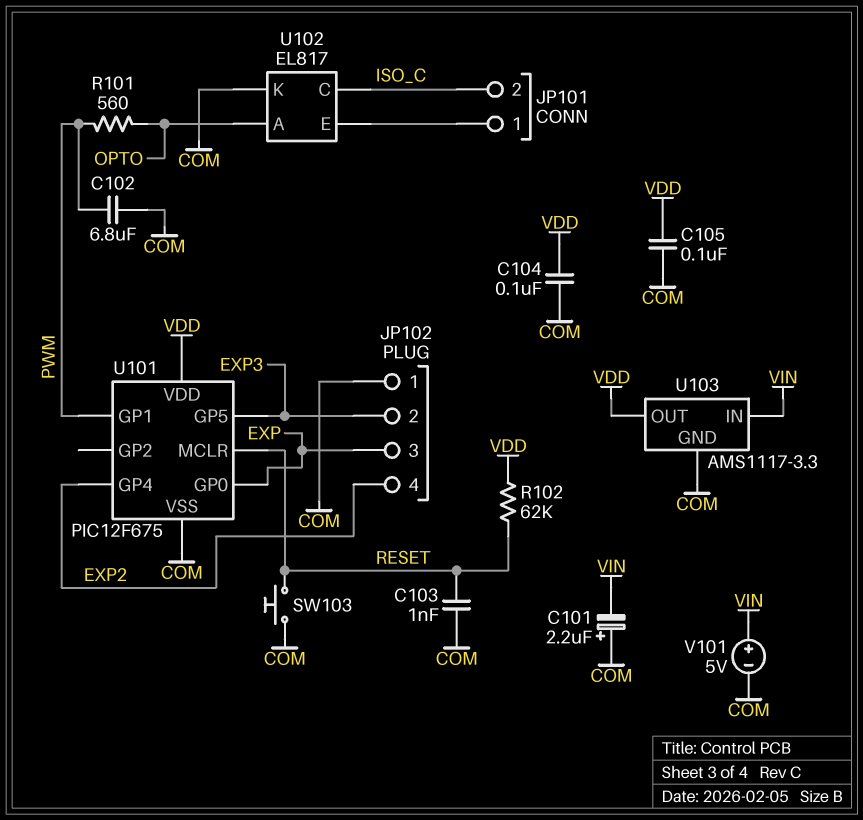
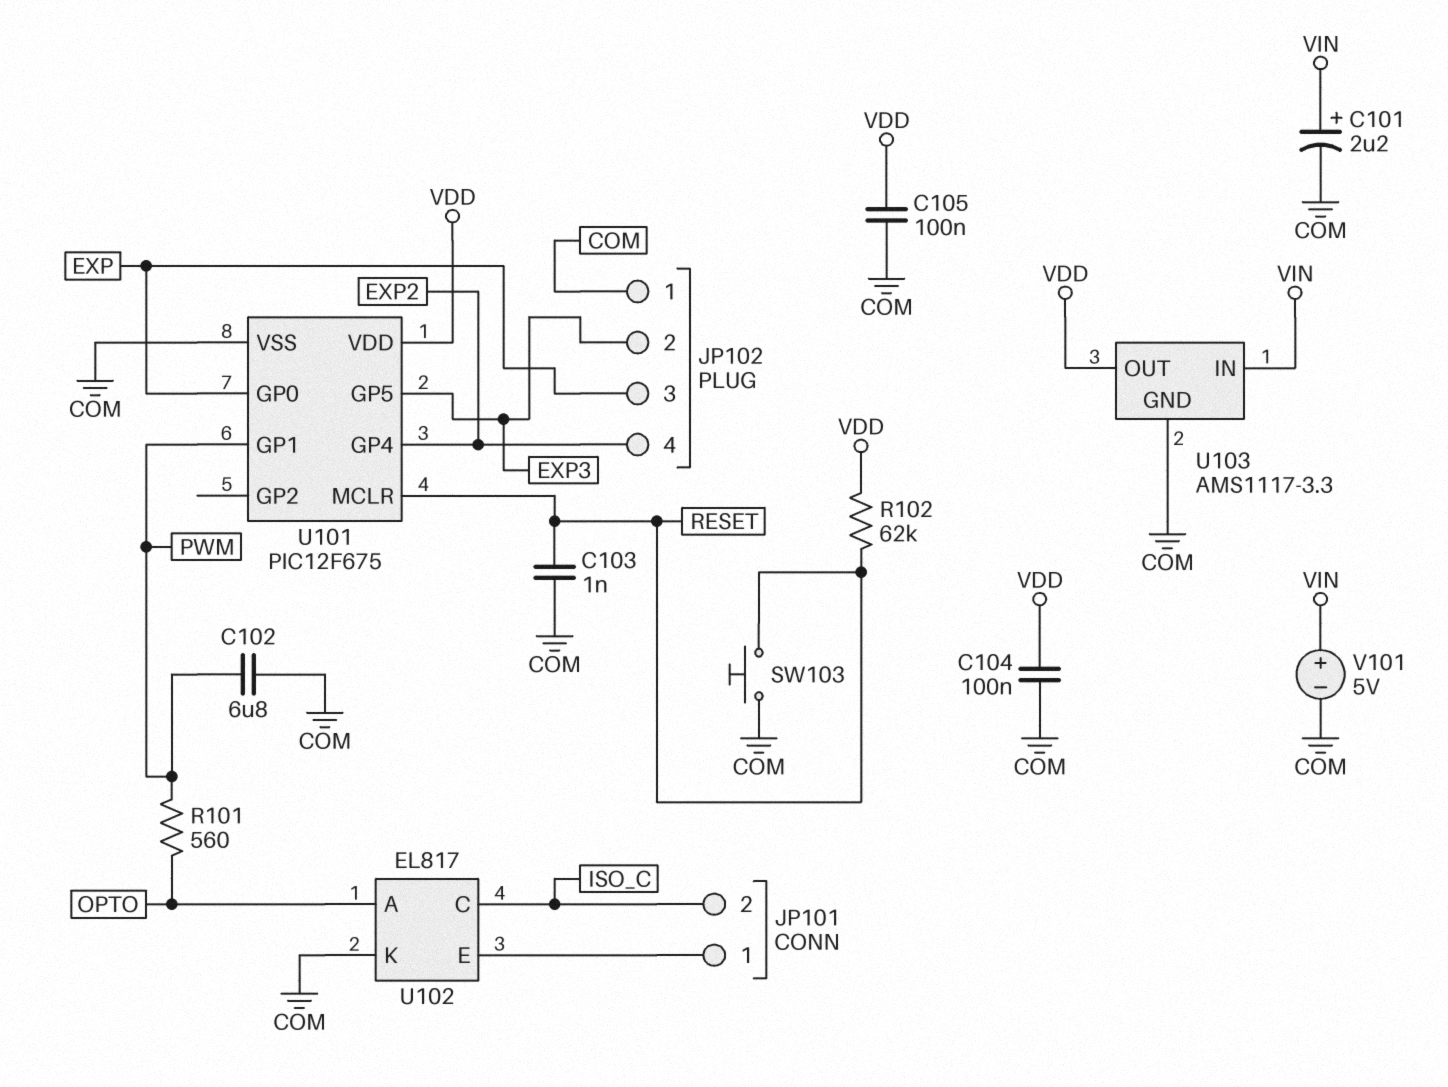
C101: 2.2uF (plus COM, minus VIN) -> 2.2uF (plus VIN, minus COM)

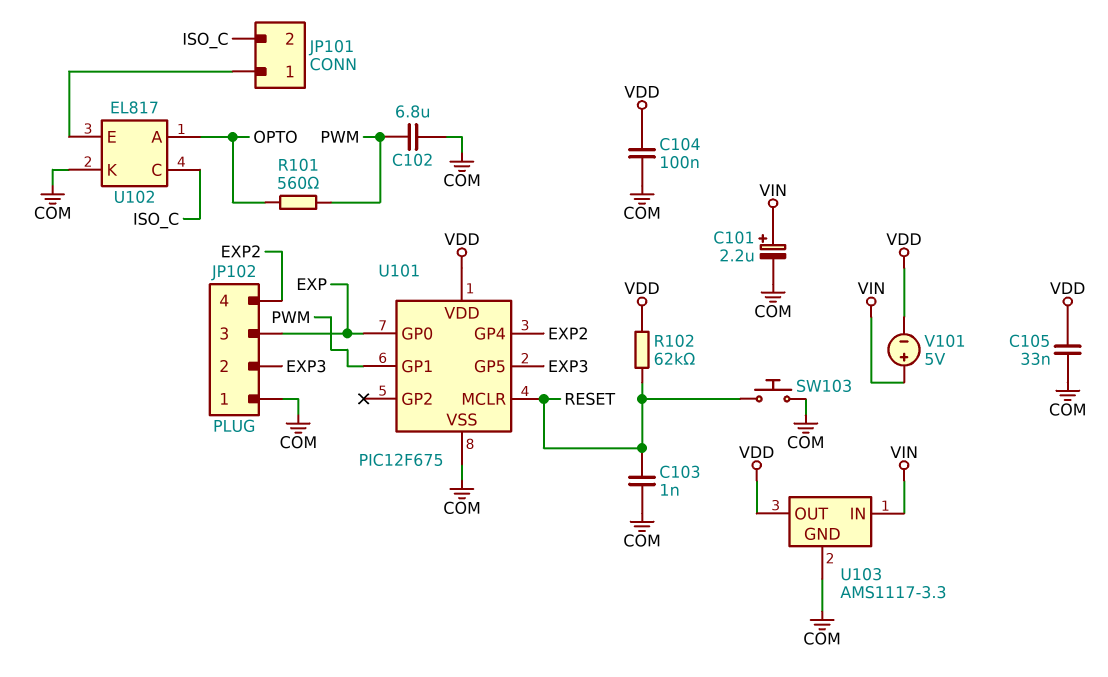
C105: 100nF (COM, VDD) -> 33nF (COM, VDD)
V101: 5V (plus VIN, minus COM) -> 5V (plus VIN, minus VDD)

